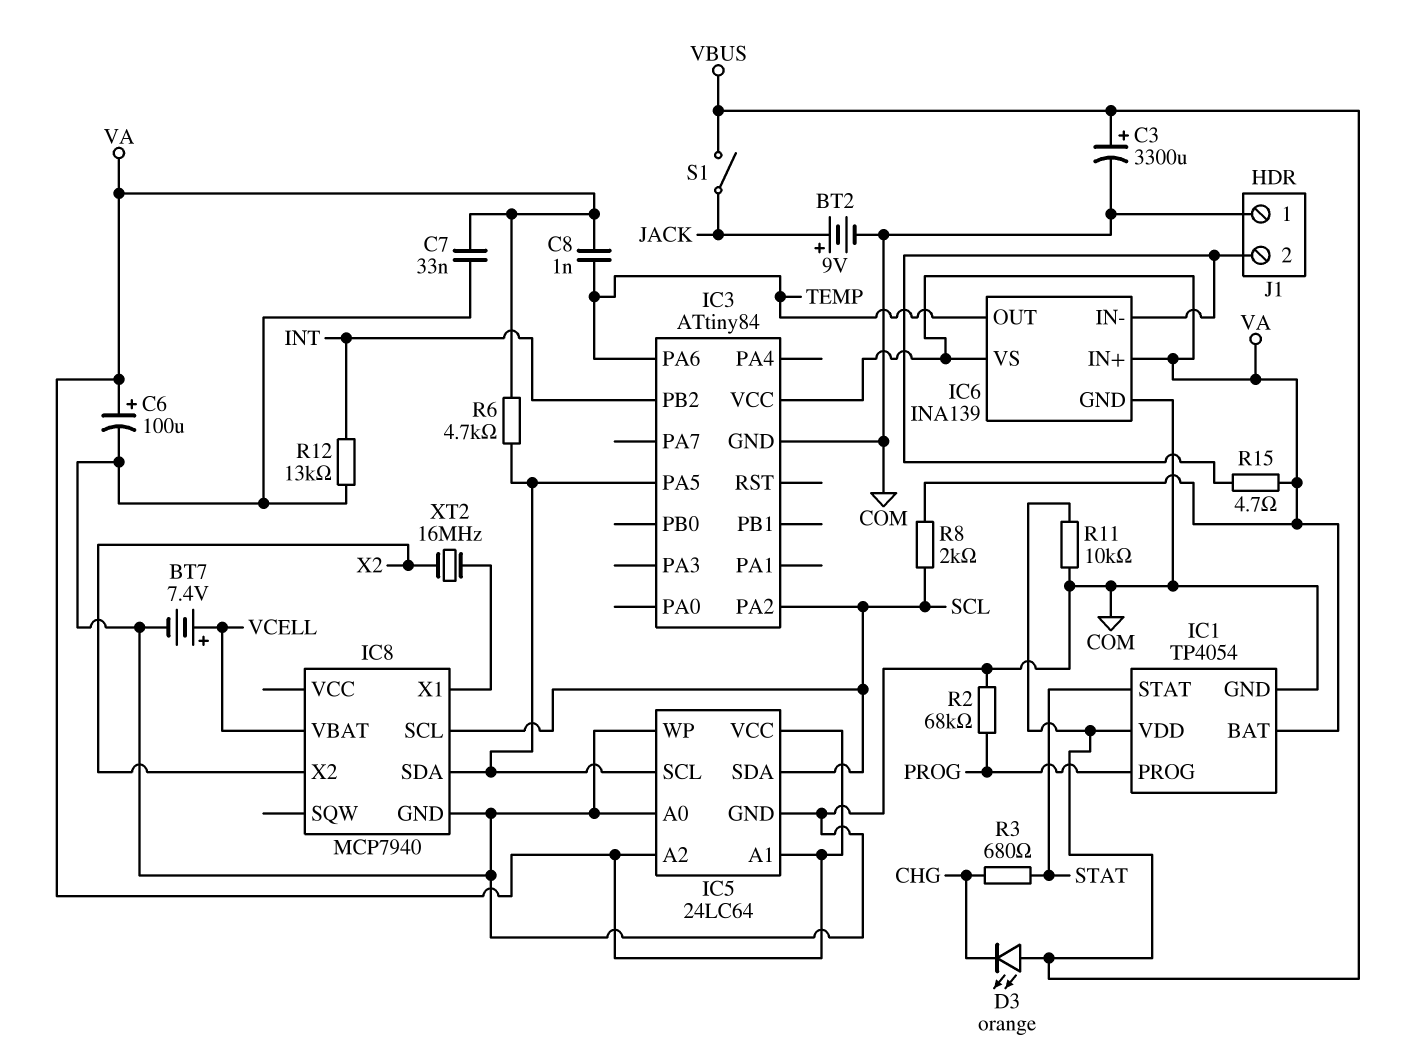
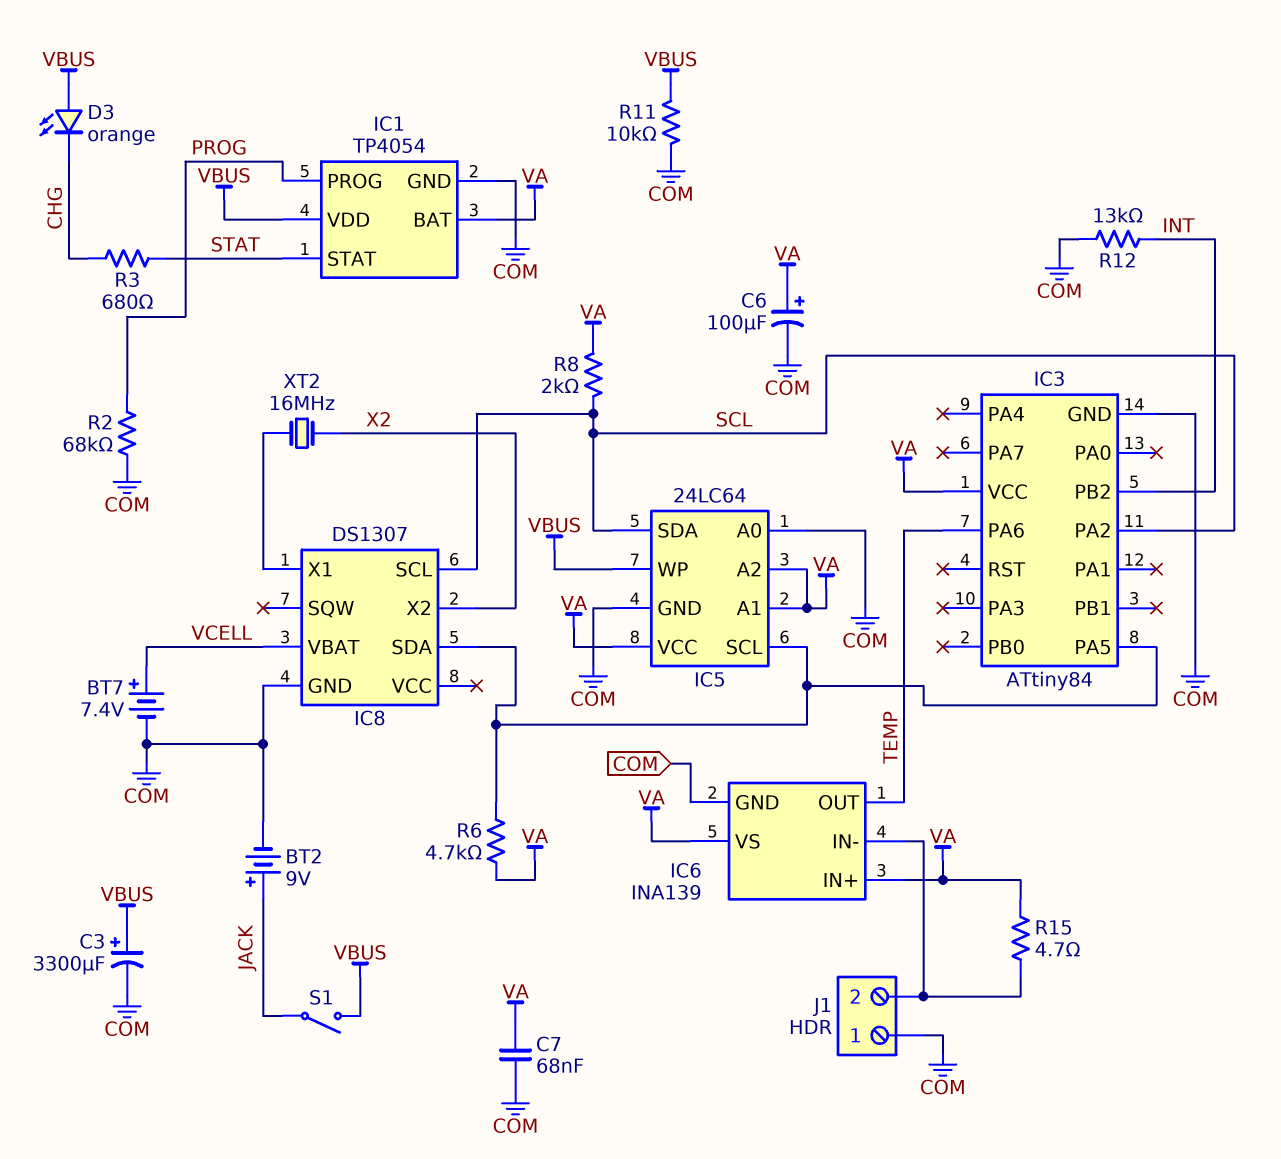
C7: 33nF (COM, VA) -> 68nF (COM, VA)
C8: 1nF (TEMP, VA) -> none
IC5 pin WP: COM -> VBUS
IC8: MCP7940 -> DS1307

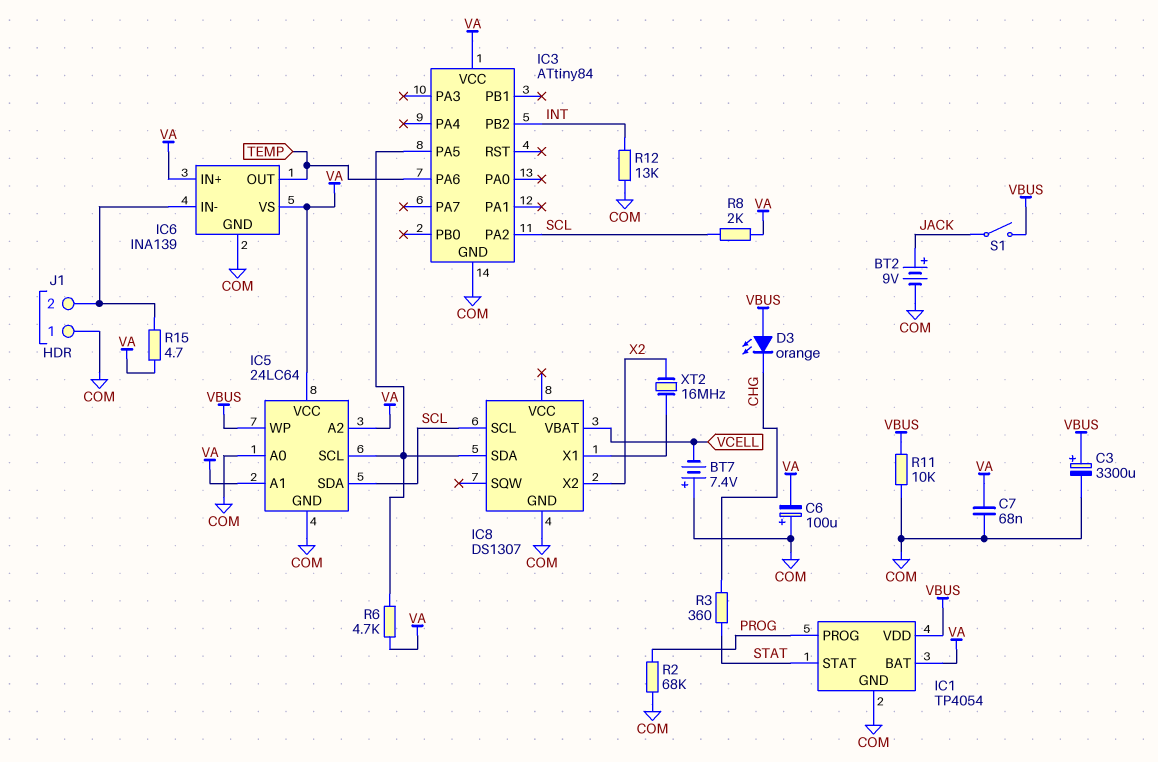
BT7: 7.4V (plus VCELL, minus COM) -> 7.4V (plus COM, minus VCELL)
C6: 100uF (plus VA, minus COM) -> 100uF (plus COM, minus VA)
R3: 680 (CHG, STAT) -> 360 (CHG, STAT)

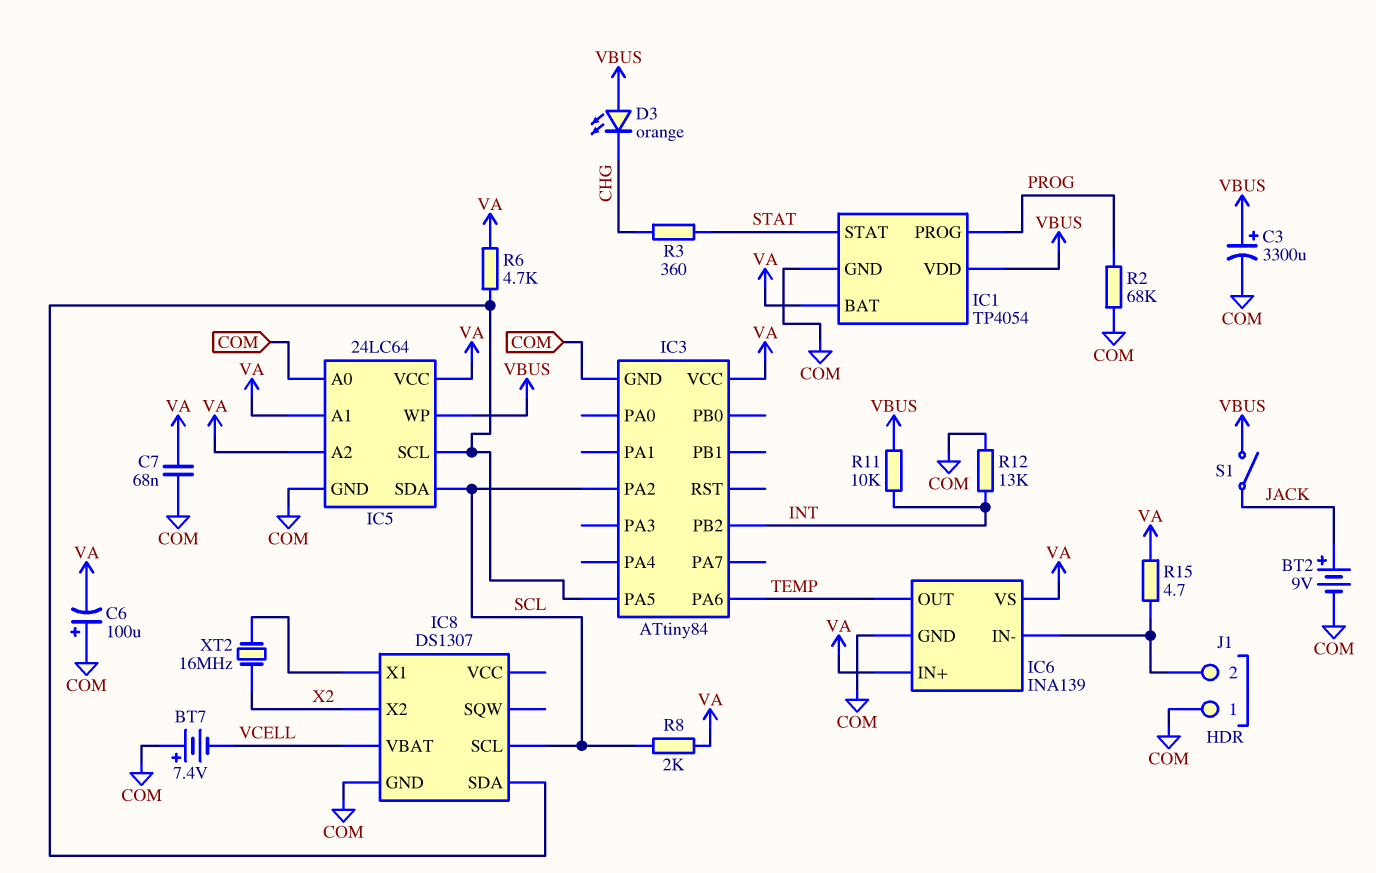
R11: 10k (COM, VBUS) -> 10k (INT, VBUS)

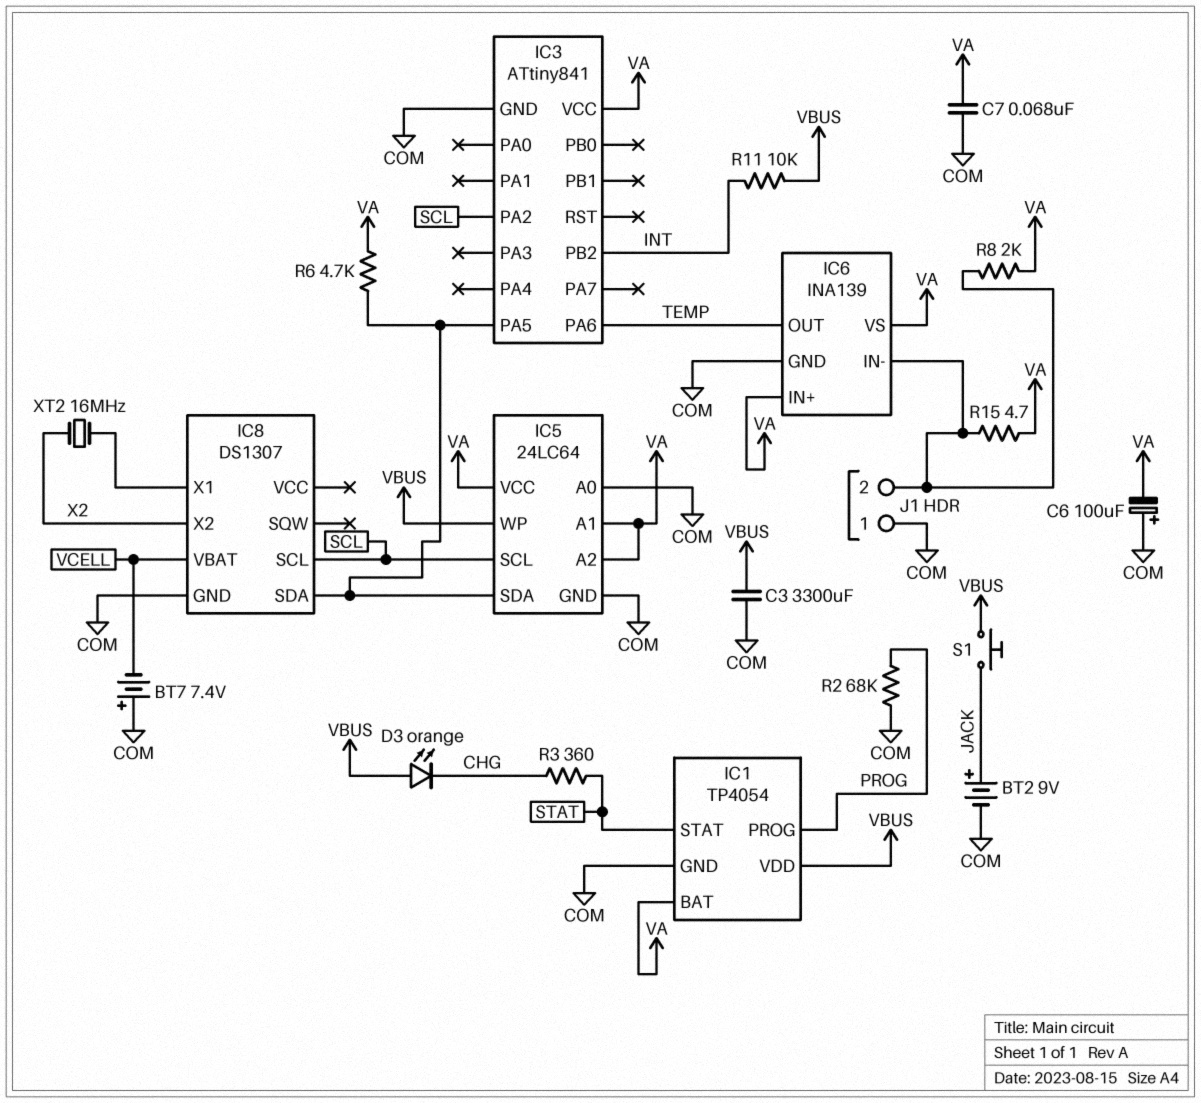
C3: 3300uF (plus VBUS, minus COM) -> 3300uF (COM, VBUS)
IC3: ATtiny84 -> ATtiny841
IC5 pin SCL: IC3/PA5 -> SCL
IC5 pin SDA: SCL -> IC3/PA5
R8: 2k (SCL, VA) -> 2k (IC6/IN-, VA)
R12: 13k (COM, INT) -> none
S1: switch (JACK, VBUS) -> button (JACK, VBUS)

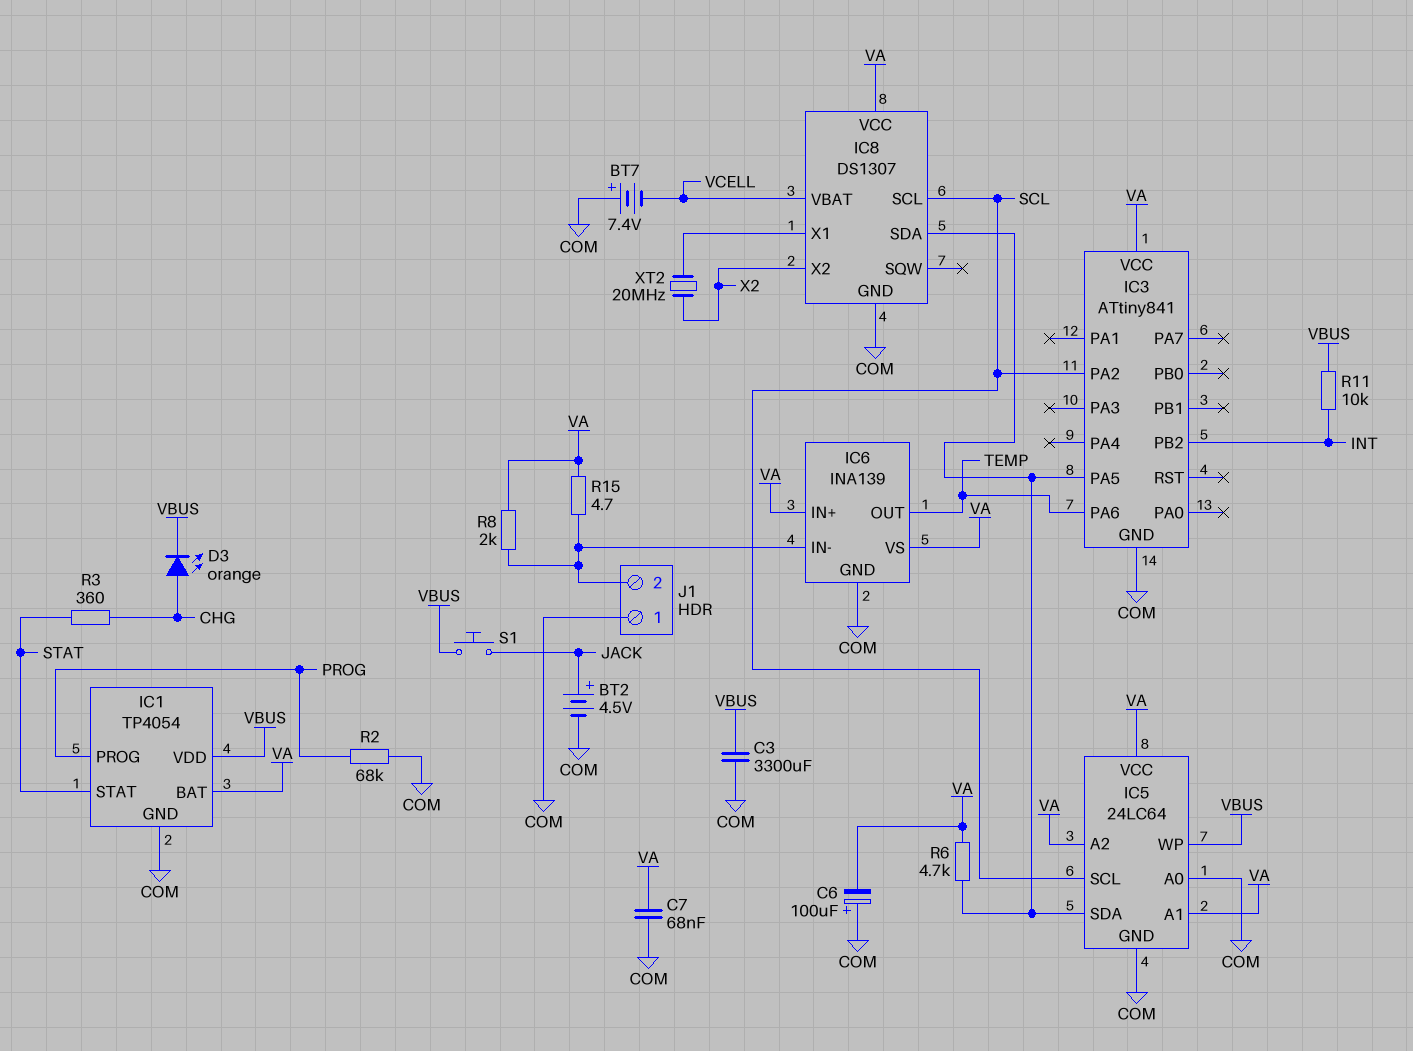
BT2: 9V (plus JACK, minus COM) -> 4.5V (plus JACK, minus COM)
D3: LED orange (A VBUS, K CHG) -> LED orange (A CHG, K VBUS)
IC8 pin VCC: none -> VA
XT2: 16MHz (IC8/X1, X2) -> 20MHz (IC8/X1, X2)

